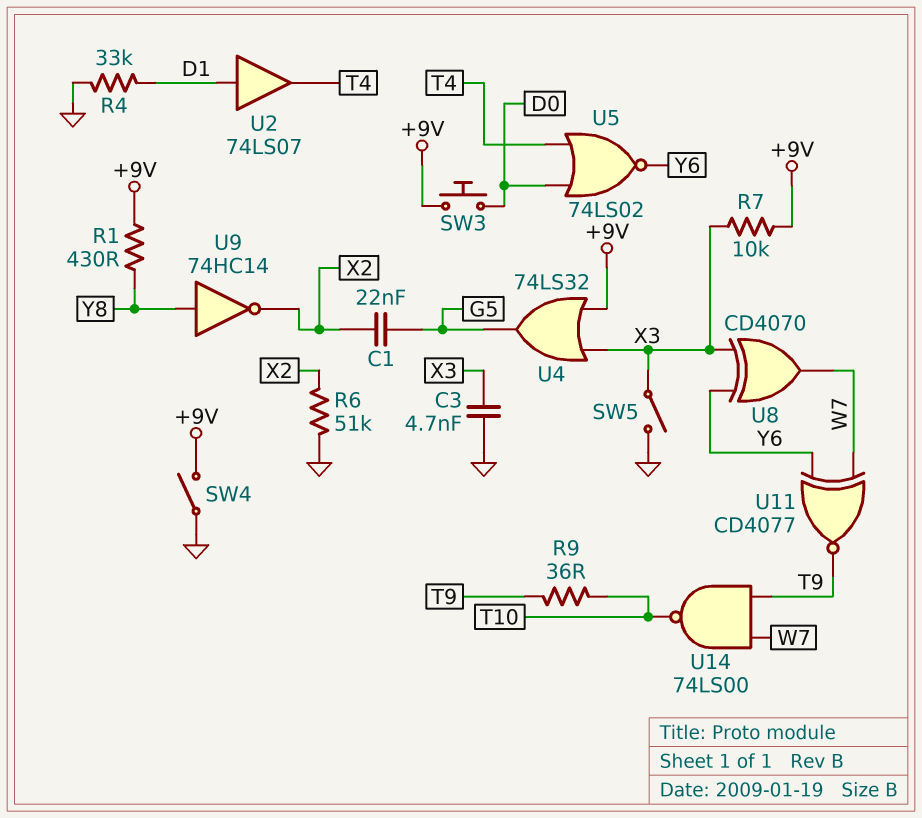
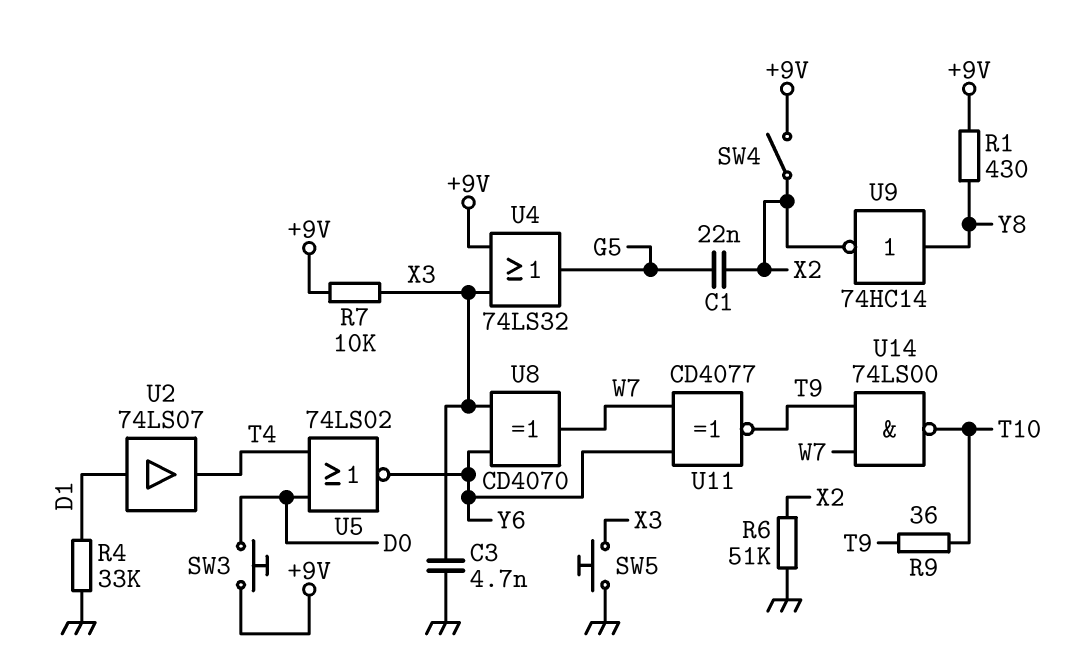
SW4: switch (+9V, GND) -> switch (+9V, X2)
SW5: switch (GND, X3) -> button (GND, X3)

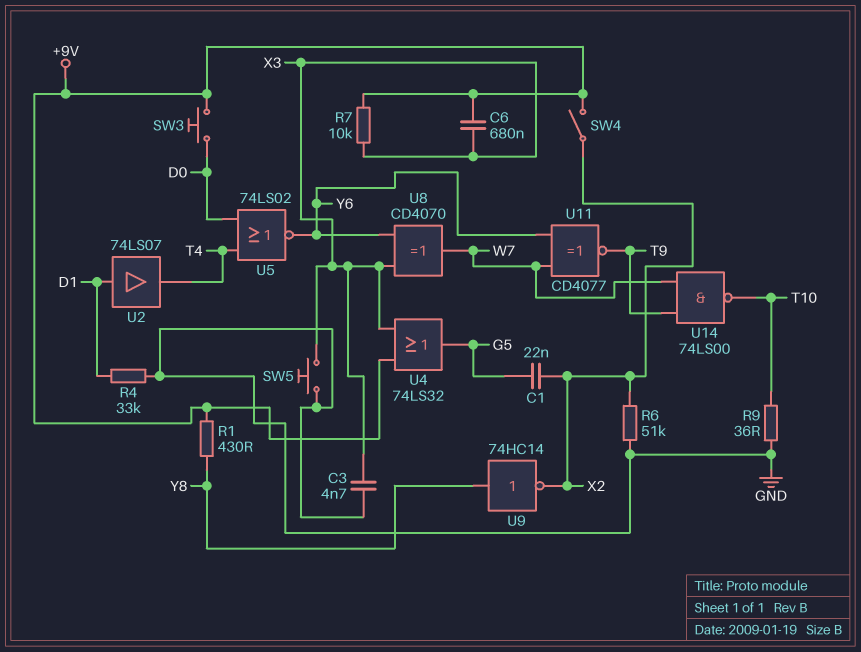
C6: none -> 680nF (+9V, X3)
R9: 36 (T9, T10) -> 36 (GND, T10)

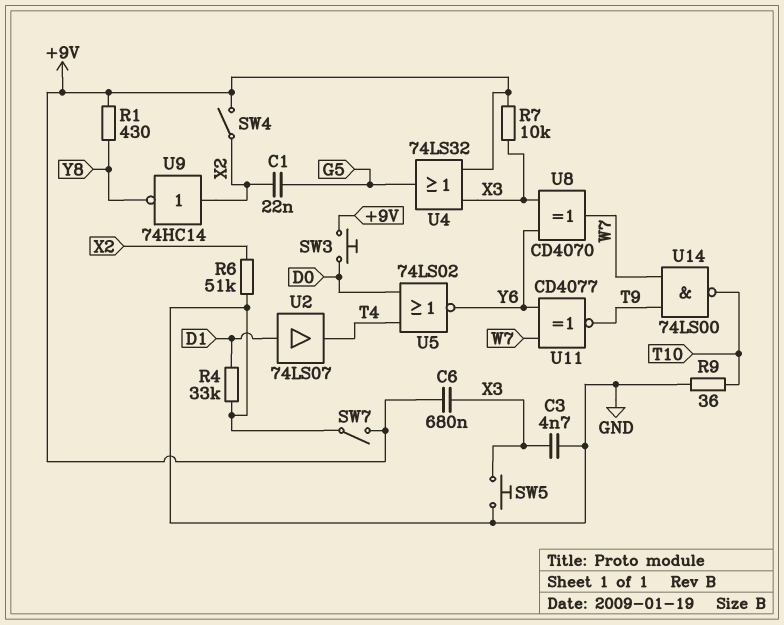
SW7: none -> switch (+9V, GND)
U9: NOT 74HC14 (in Y8, out X2) -> NOT 74HC14 (in X2, out Y8)

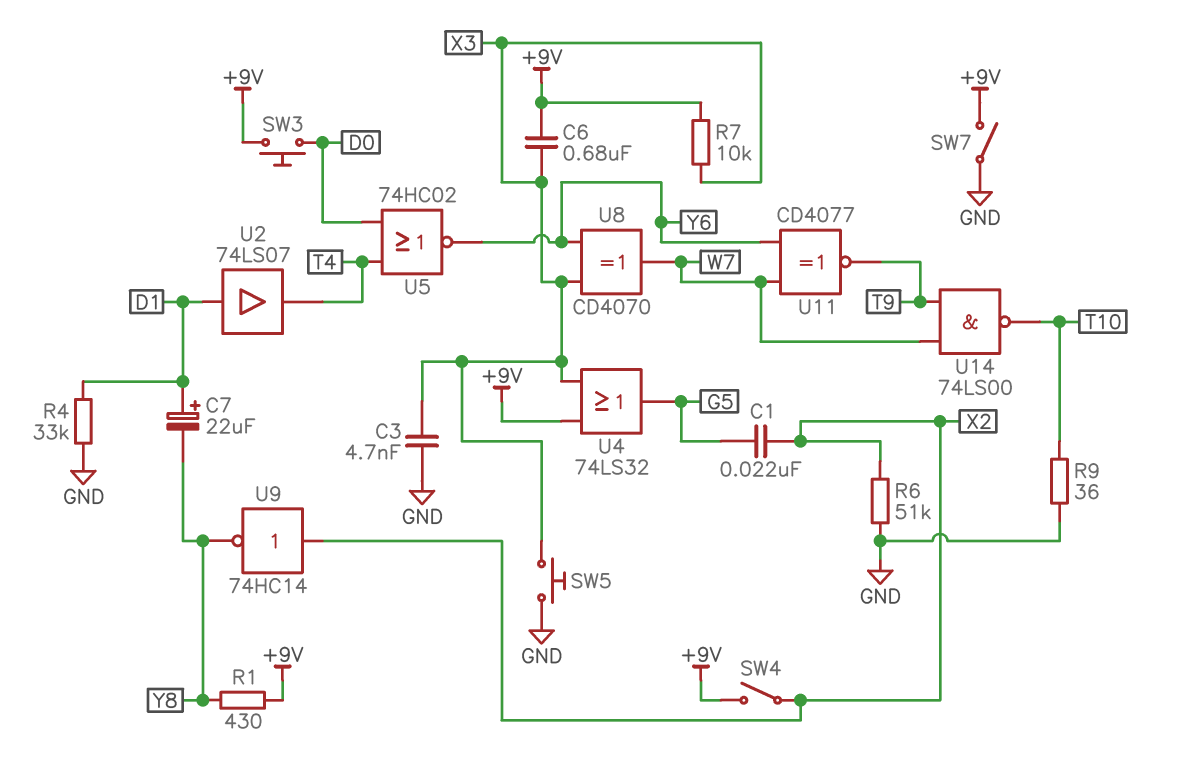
C7: none -> 22uF (plus D1, minus Y8)
U5: NOR 74LS02 (in D0, in T4, out Y6) -> NOR 74HC02 (in D0, in T4, out Y6)

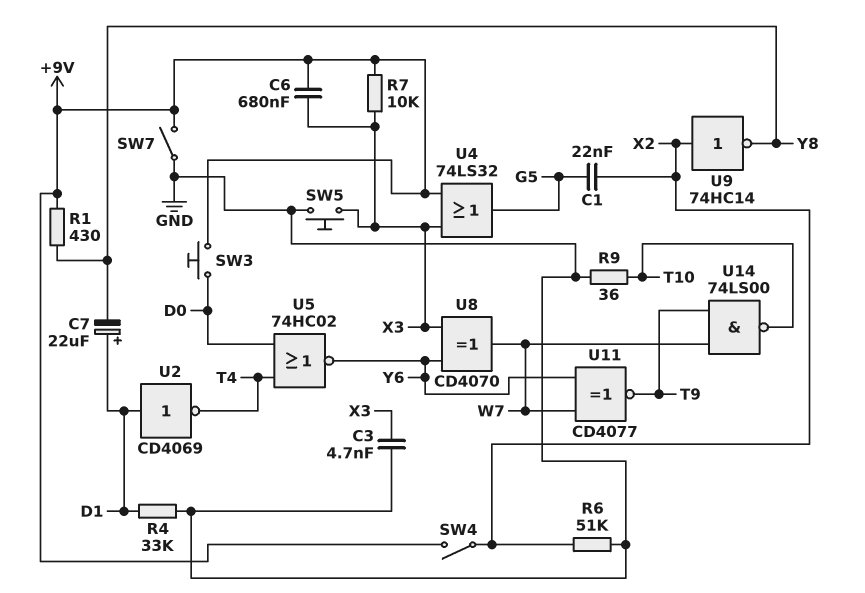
U2: buffer 74LS07 (in D1, out T4) -> NOT CD4069 (in D1, out T4)

